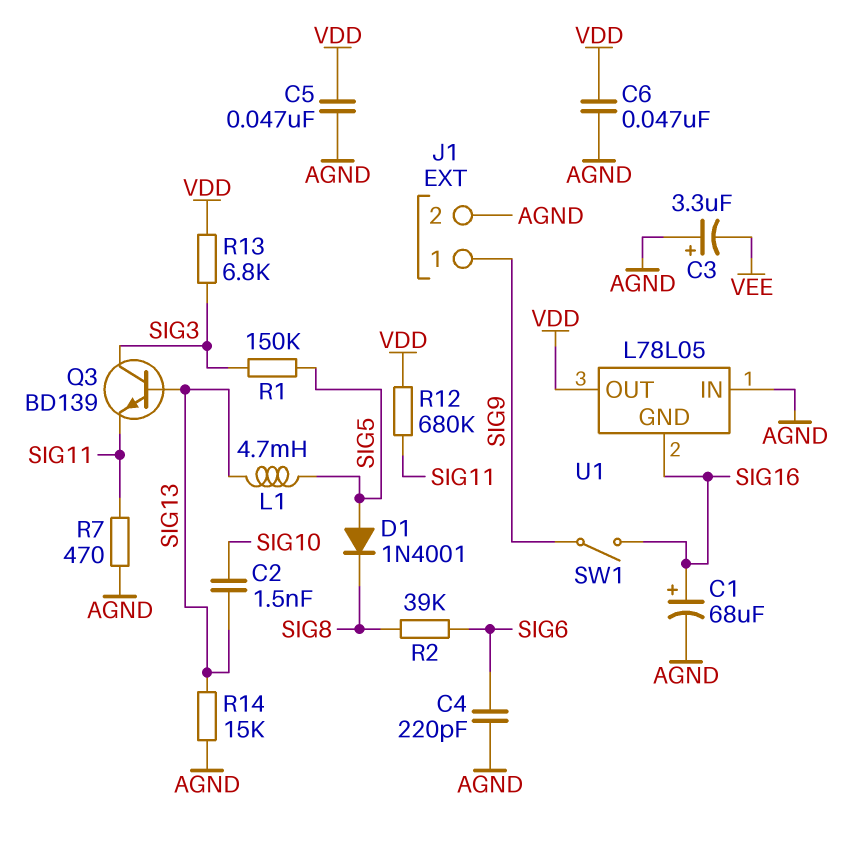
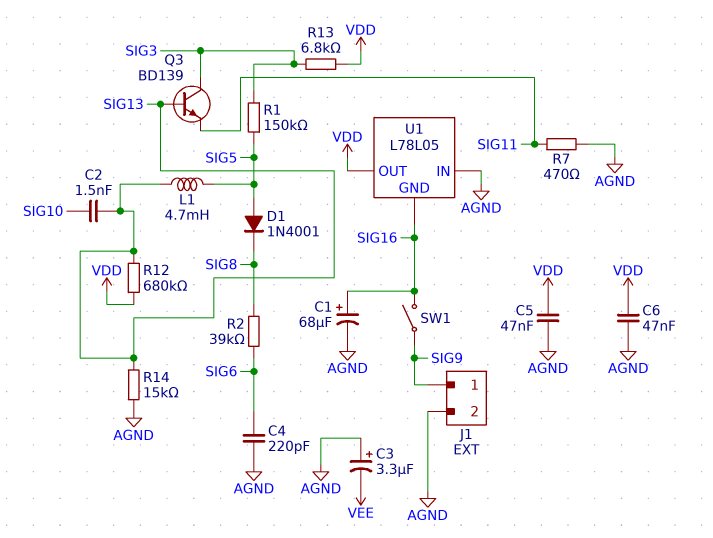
R12: 680k (SIG11, VDD) -> 680k (SIG13, VDD)

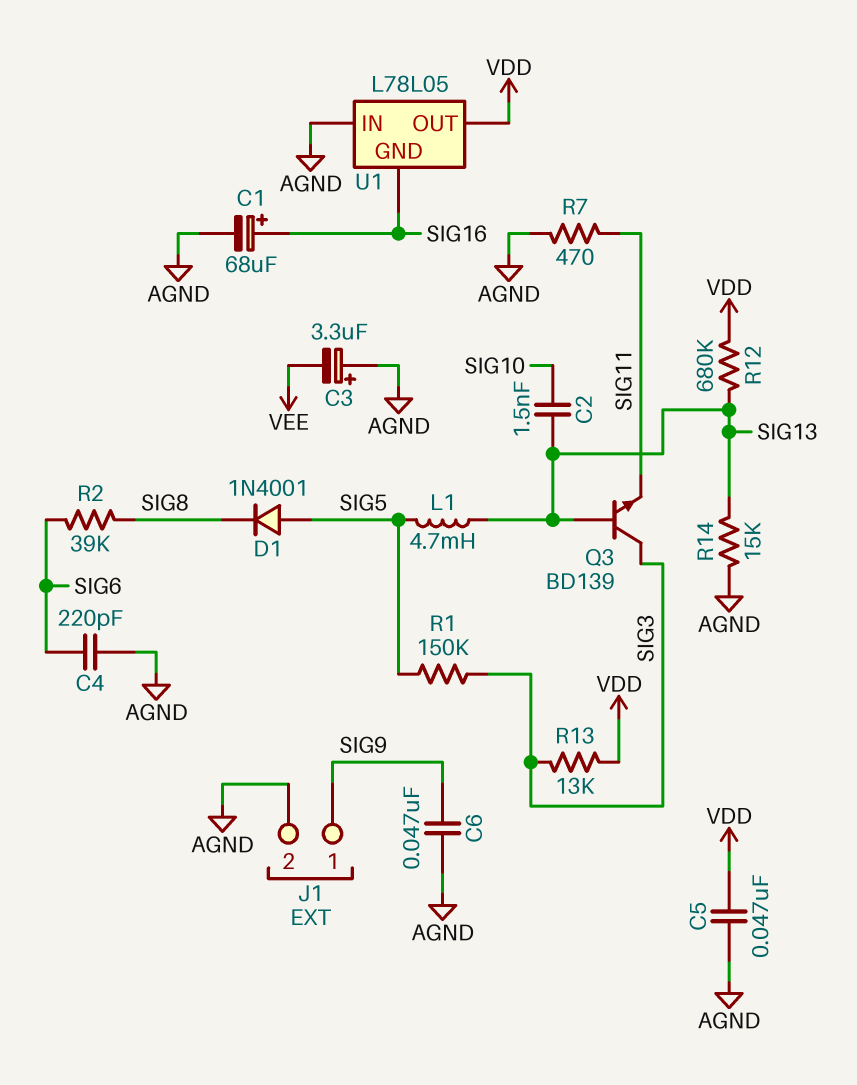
C6: 47nF (AGND, VDD) -> 47nF (AGND, SIG9)
R13: 6.8k (SIG3, VDD) -> 13k (SIG3, VDD)
SW1: switch (SIG9, SIG16) -> none

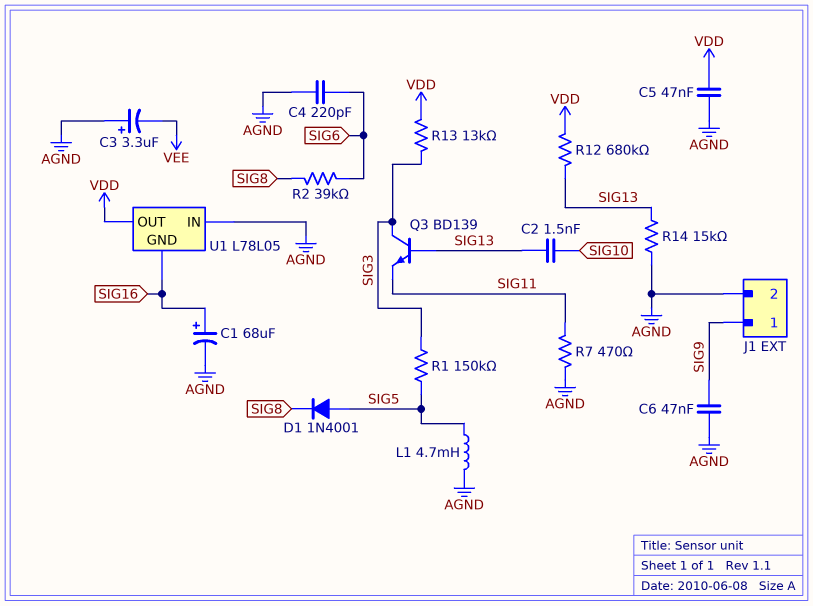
L1: 4.7mH (SIG5, SIG13) -> 4.7mH (AGND, SIG5)

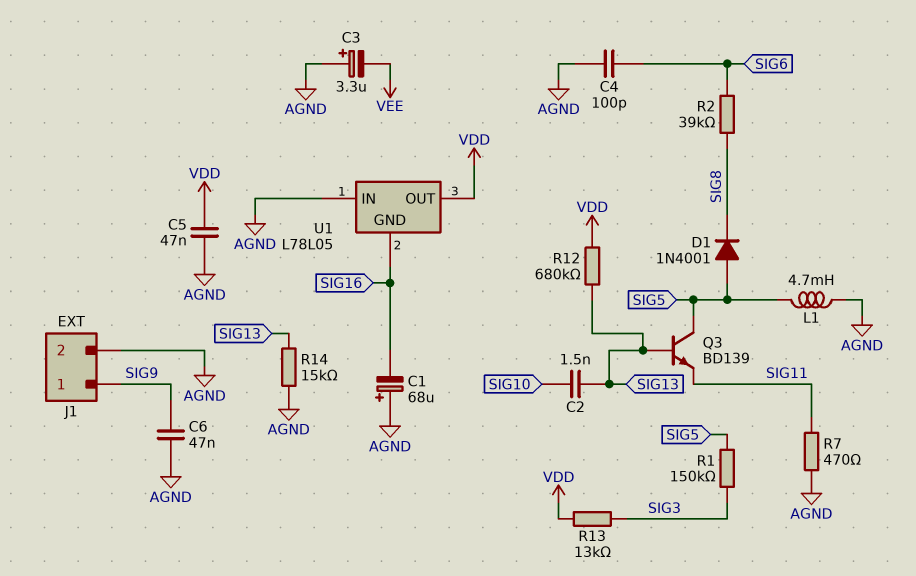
C1: 68uF (plus SIG16, minus AGND) -> 68uF (plus AGND, minus SIG16)
C4: 220pF (AGND, SIG6) -> 100pF (AGND, SIG6)
Q3: NPN BD139 (B SIG13, C SIG3, E SIG11) -> NPN BD139 (B SIG13, C SIG5, E SIG11)

